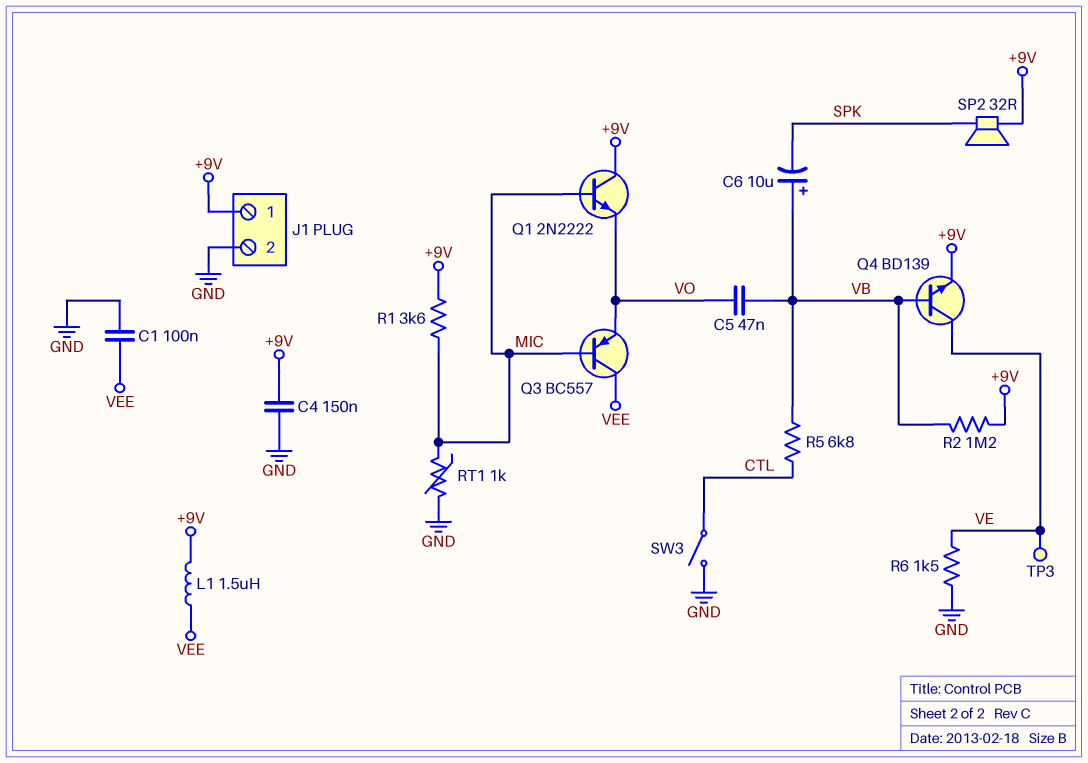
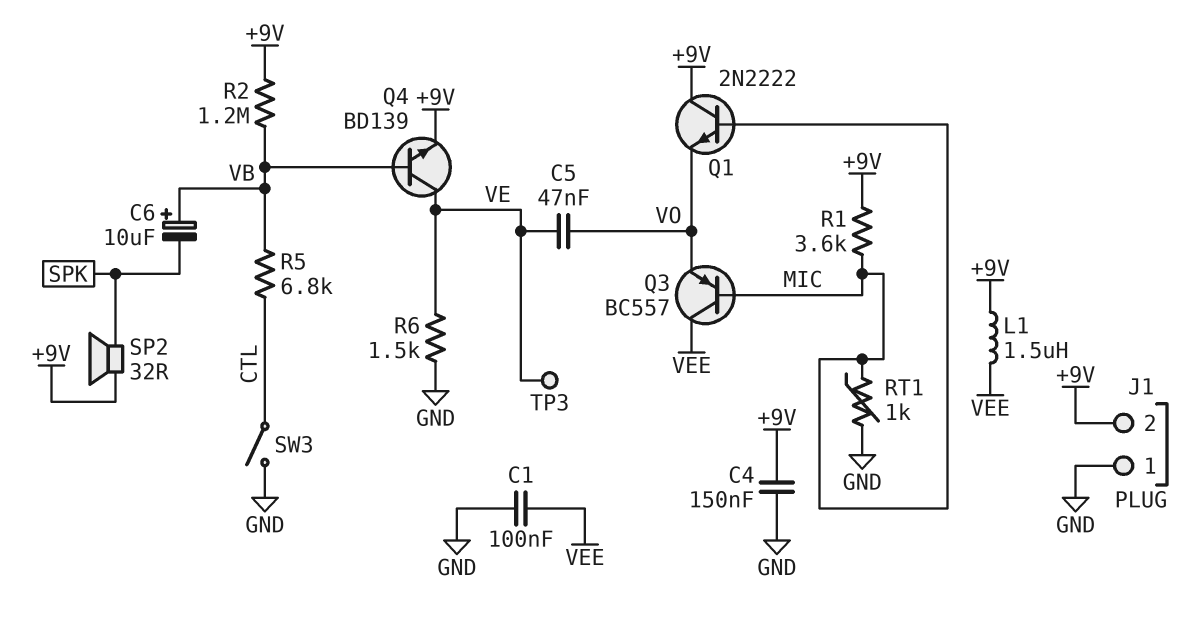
C5: 47nF (VB, VO) -> 47nF (VE, VO)
J1 pin 1: +9V -> GND
J1 pin 2: GND -> +9V

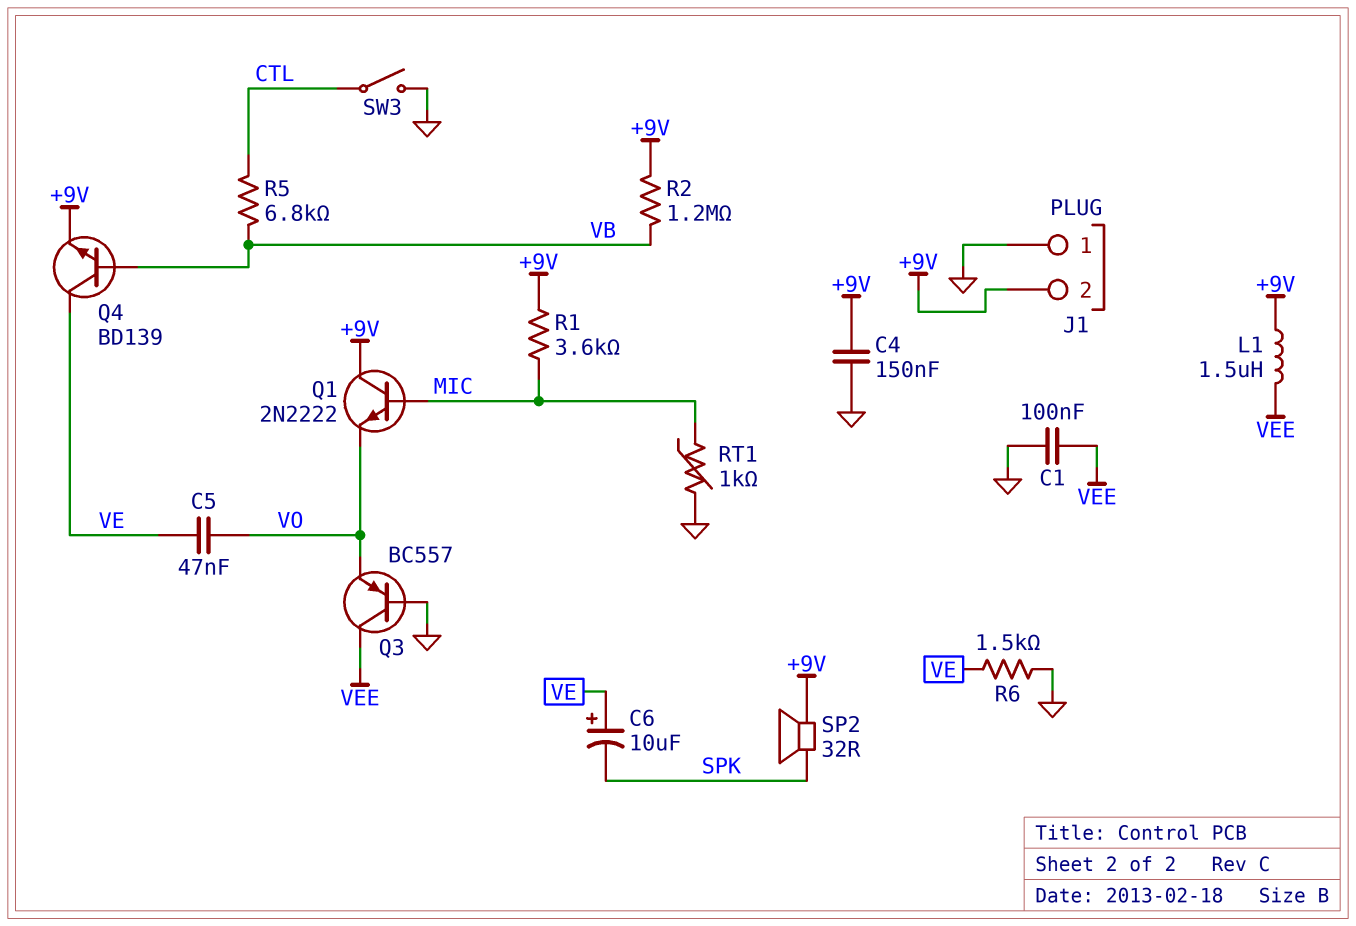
C6: 10uF (plus VB, minus SPK) -> 10uF (plus VE, minus SPK)
Q3: PNP BC557 (B MIC, C VEE, E VO) -> PNP BC557 (B GND, C VEE, E VO)
TP3: test point (VE) -> none

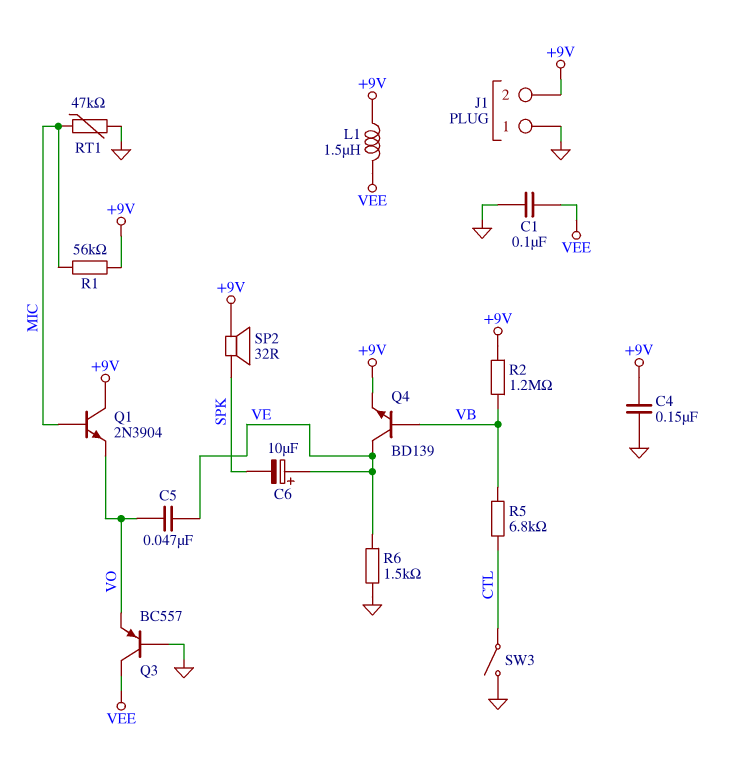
Q1: NPN 2N2222 (B MIC, C +9V, E VO) -> NPN 2N3904 (B MIC, C +9V, E VO)
R1: 3.6k (+9V, MIC) -> 56k (+9V, MIC)
RT1: 1k (GND, MIC) -> 47k (GND, MIC)

